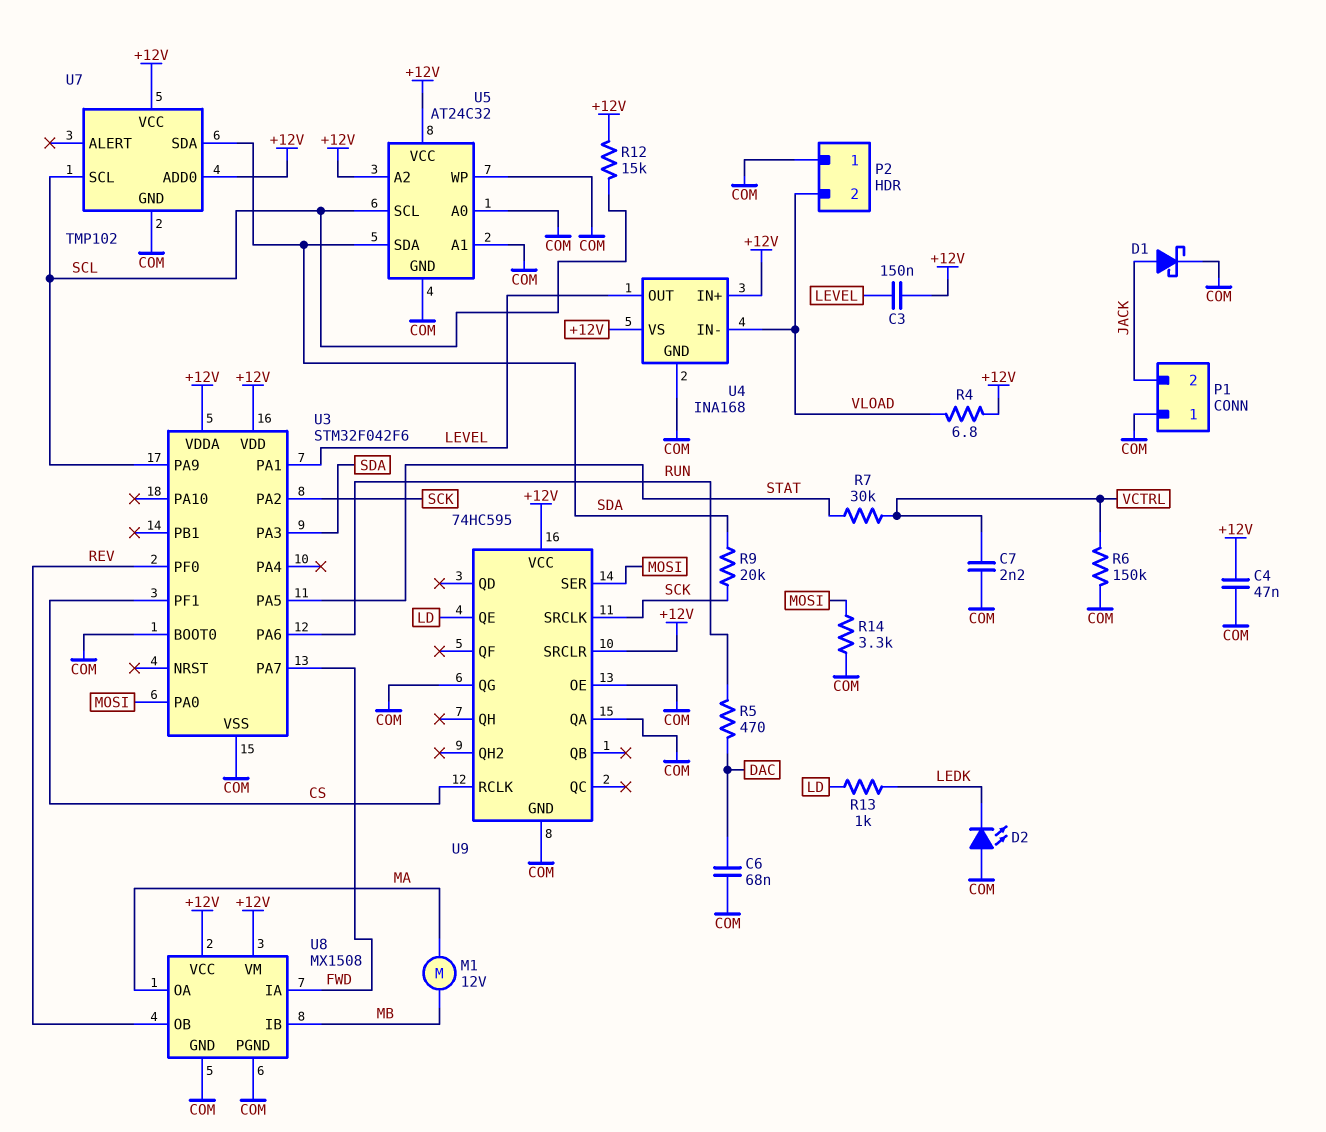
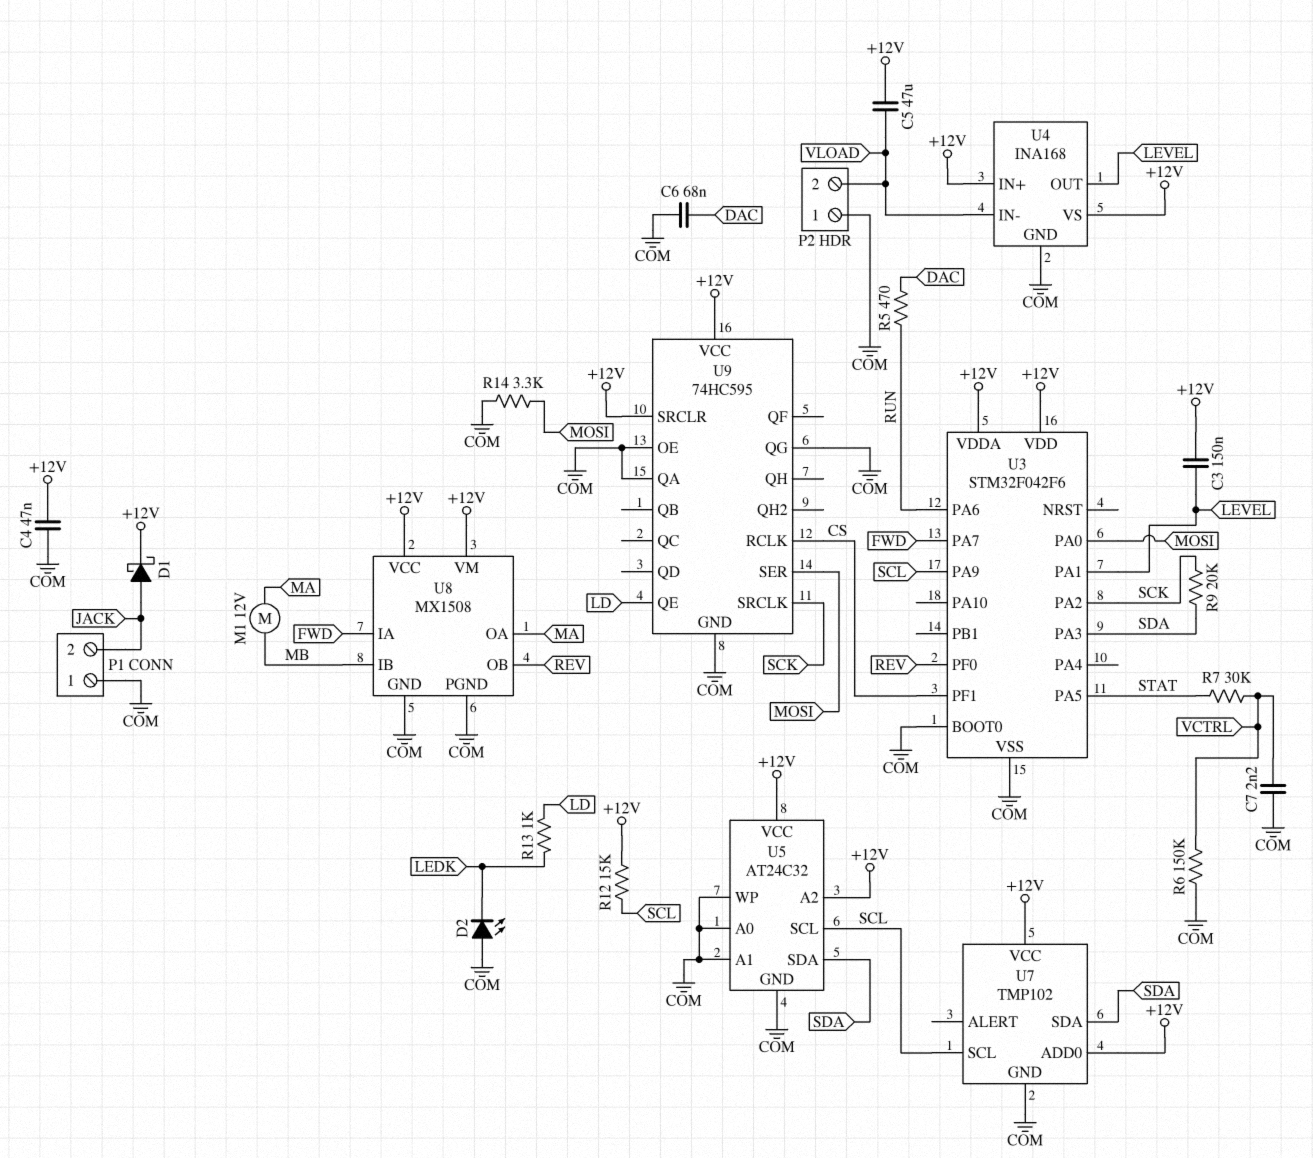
C5: none -> 47uF (+12V, VLOAD)
D1: schottky (A JACK, K COM) -> schottky (A JACK, K +12V)
R4: 6.8 (+12V, VLOAD) -> none

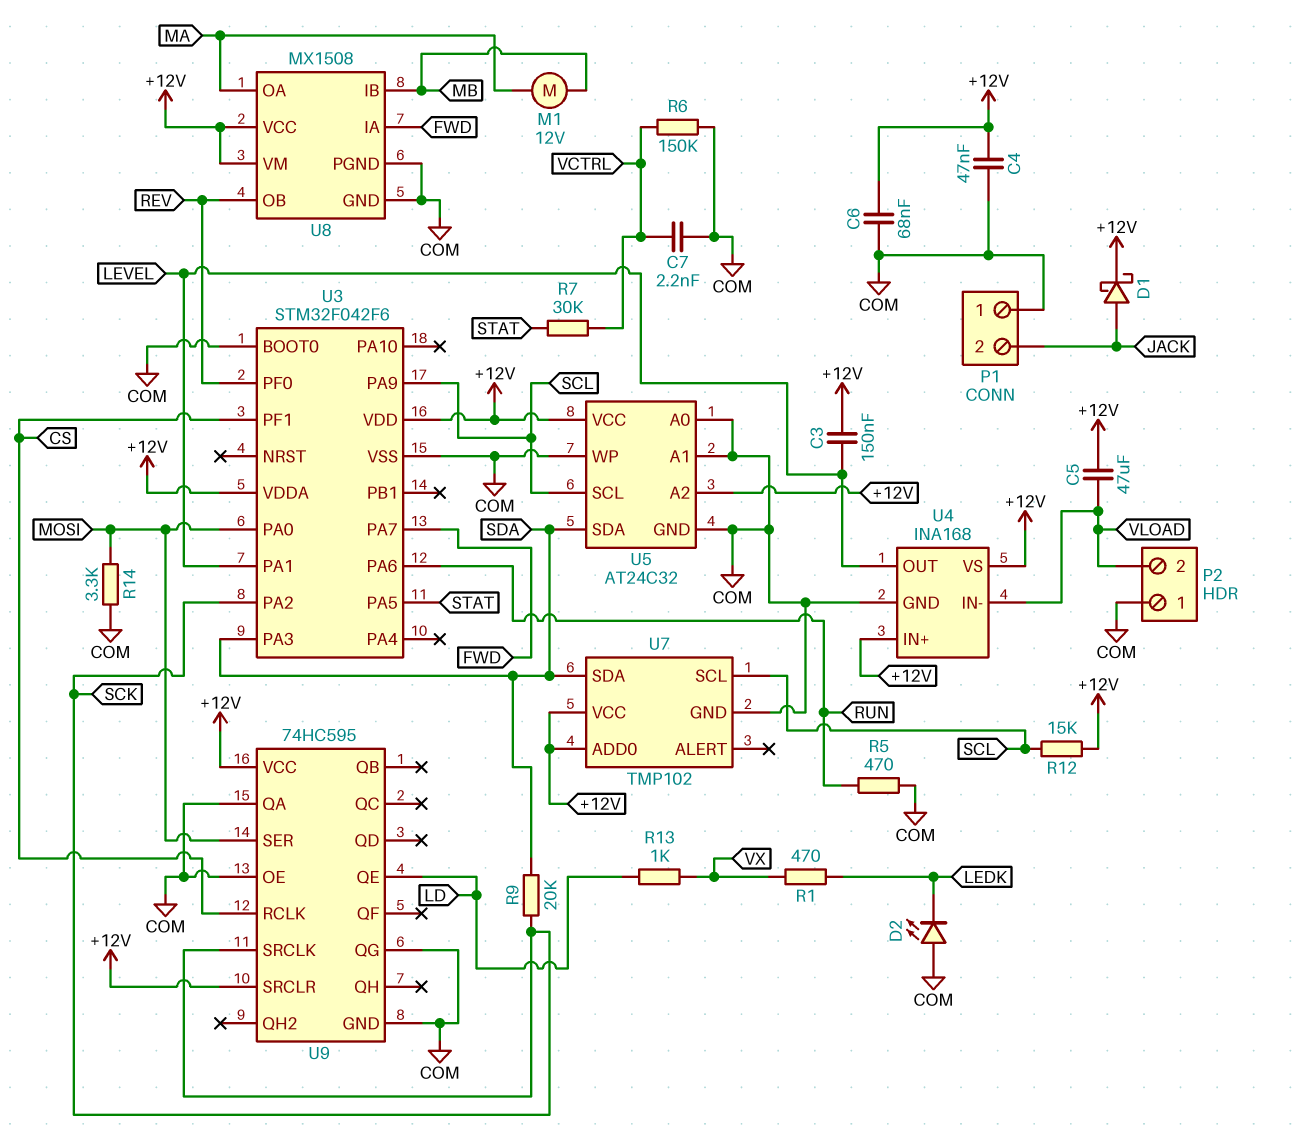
C6: 68nF (COM, DAC) -> 68nF (+12V, COM)
R1: none -> 470 (LEDK, VX)
R5: 470 (DAC, RUN) -> 470 (COM, RUN)
R13: 1k (LD, LEDK) -> 1k (LD, VX)

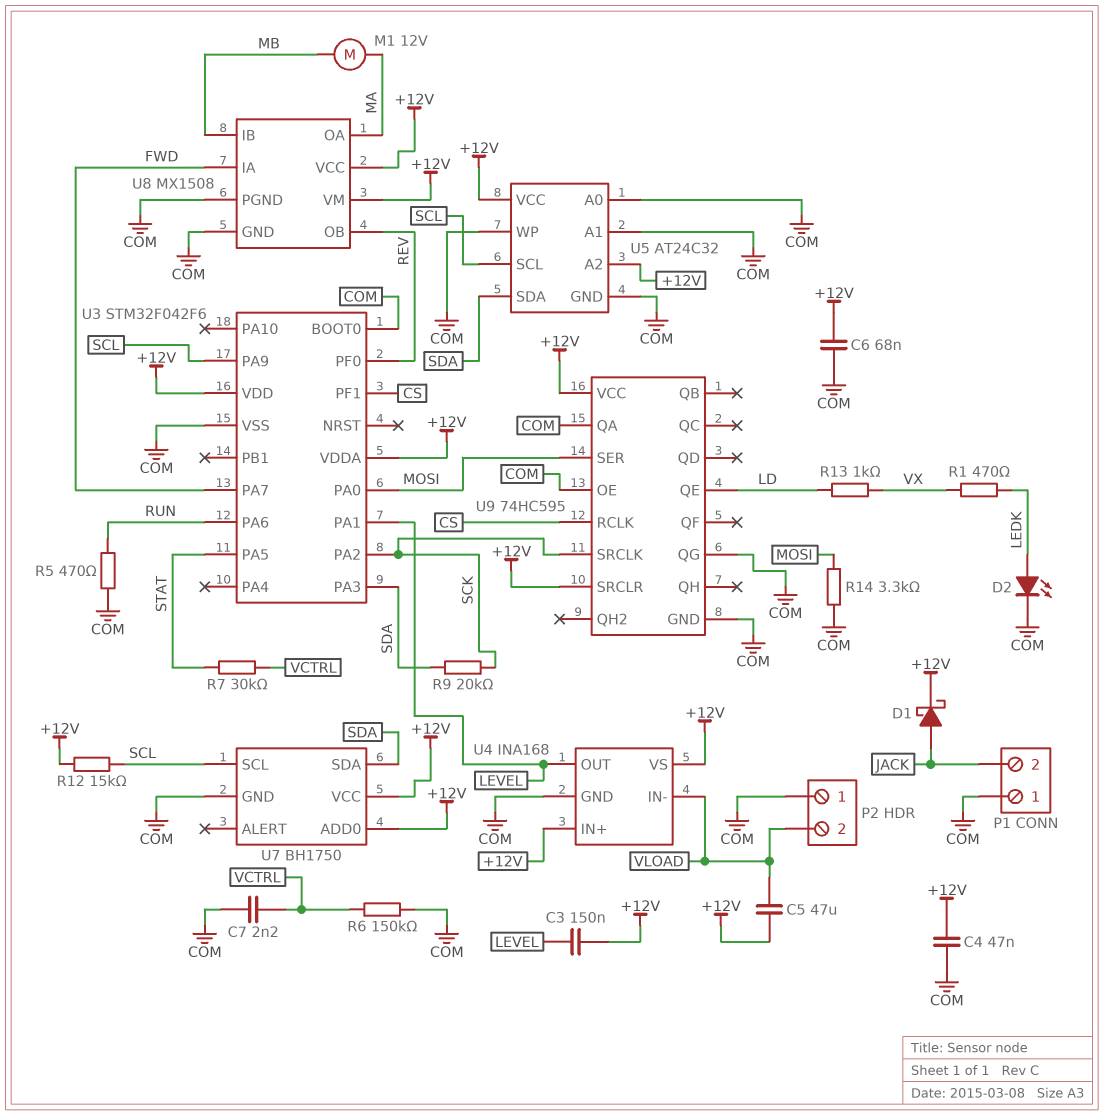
D2: LED (A COM, K LEDK) -> LED (A LEDK, K COM)
U7: TMP102 -> BH1750

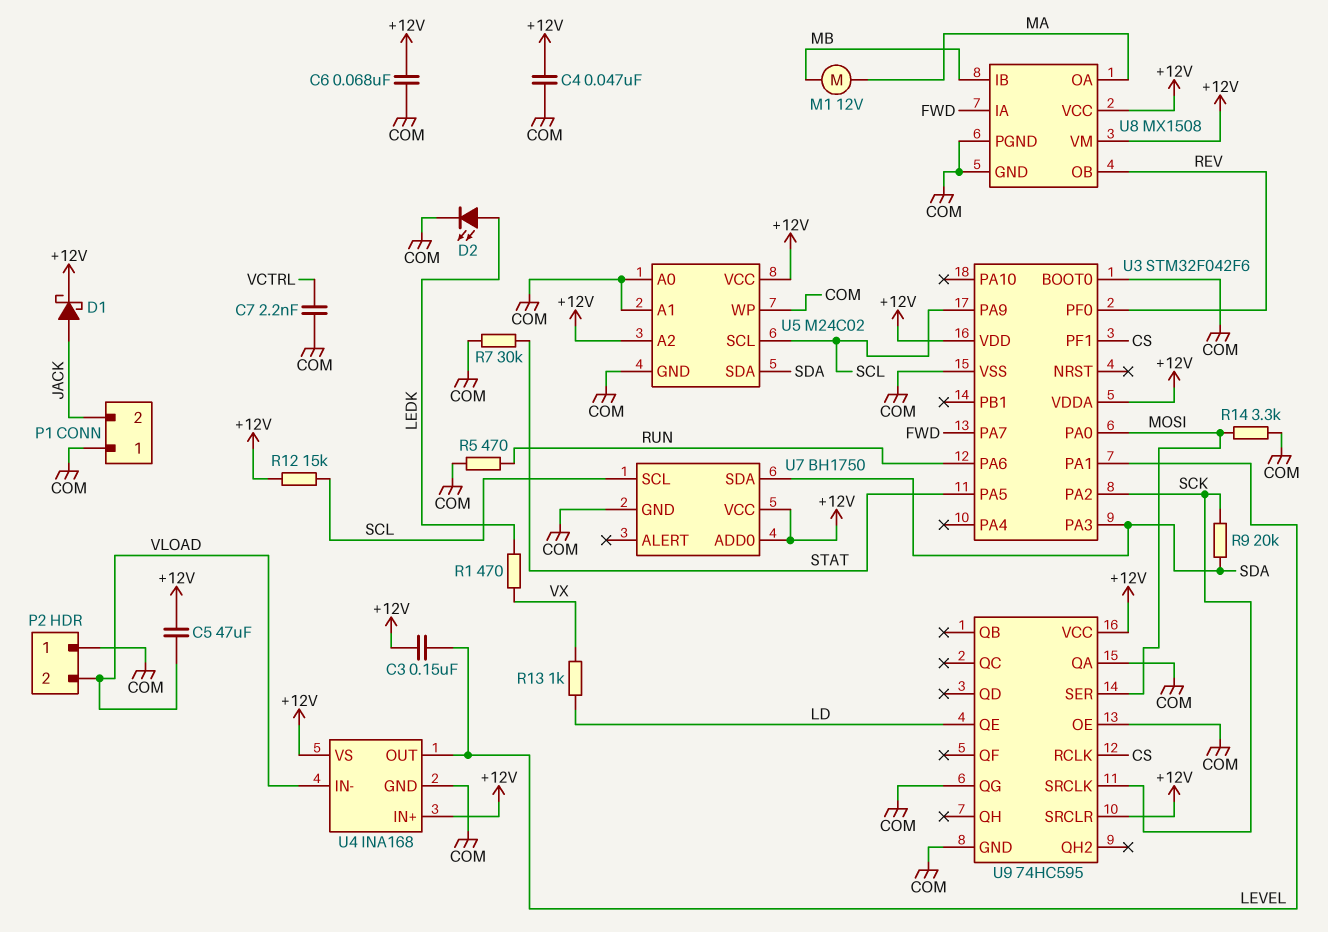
R6: 150k (COM, VCTRL) -> none
R7: 30k (STAT, VCTRL) -> 30k (COM, STAT)
U5: AT24C32 -> M24C02

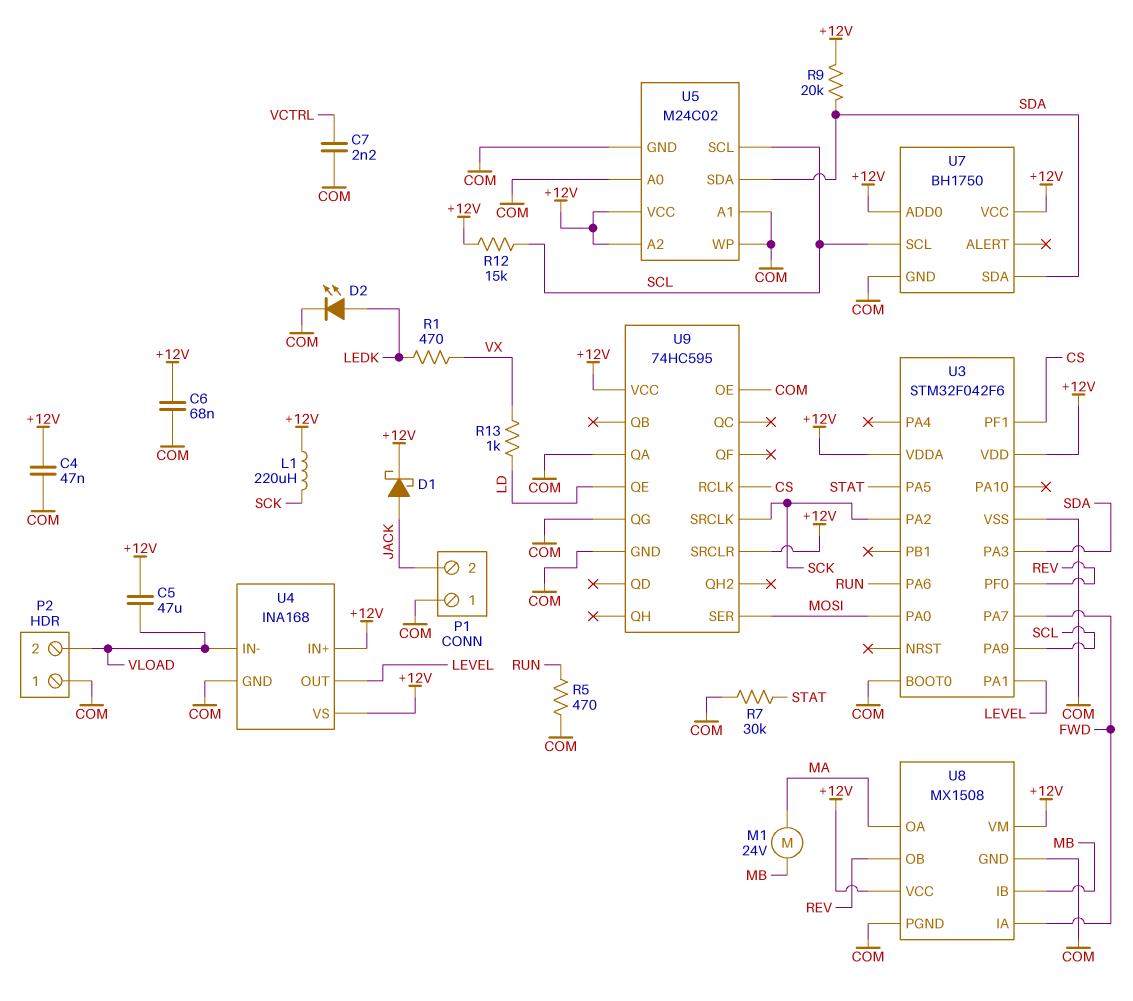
C3: 150nF (+12V, LEVEL) -> none
L1: none -> 220uH (+12V, SCK)
M1: motor 12V (MA, MB) -> motor 24V (MA, MB)
R9: 20k (SCK, SDA) -> 20k (+12V, SDA)
R14: 3.3k (COM, MOSI) -> none

